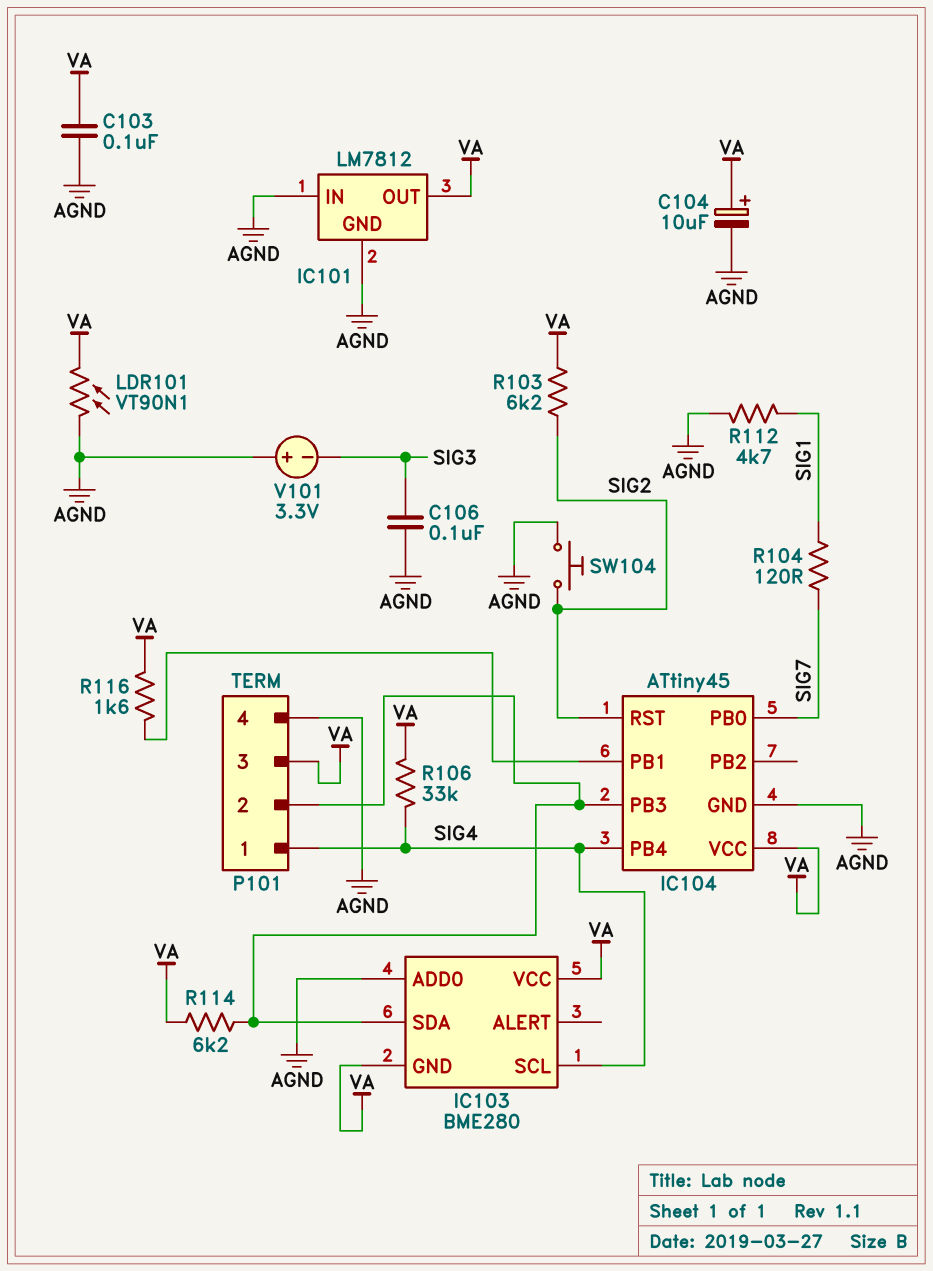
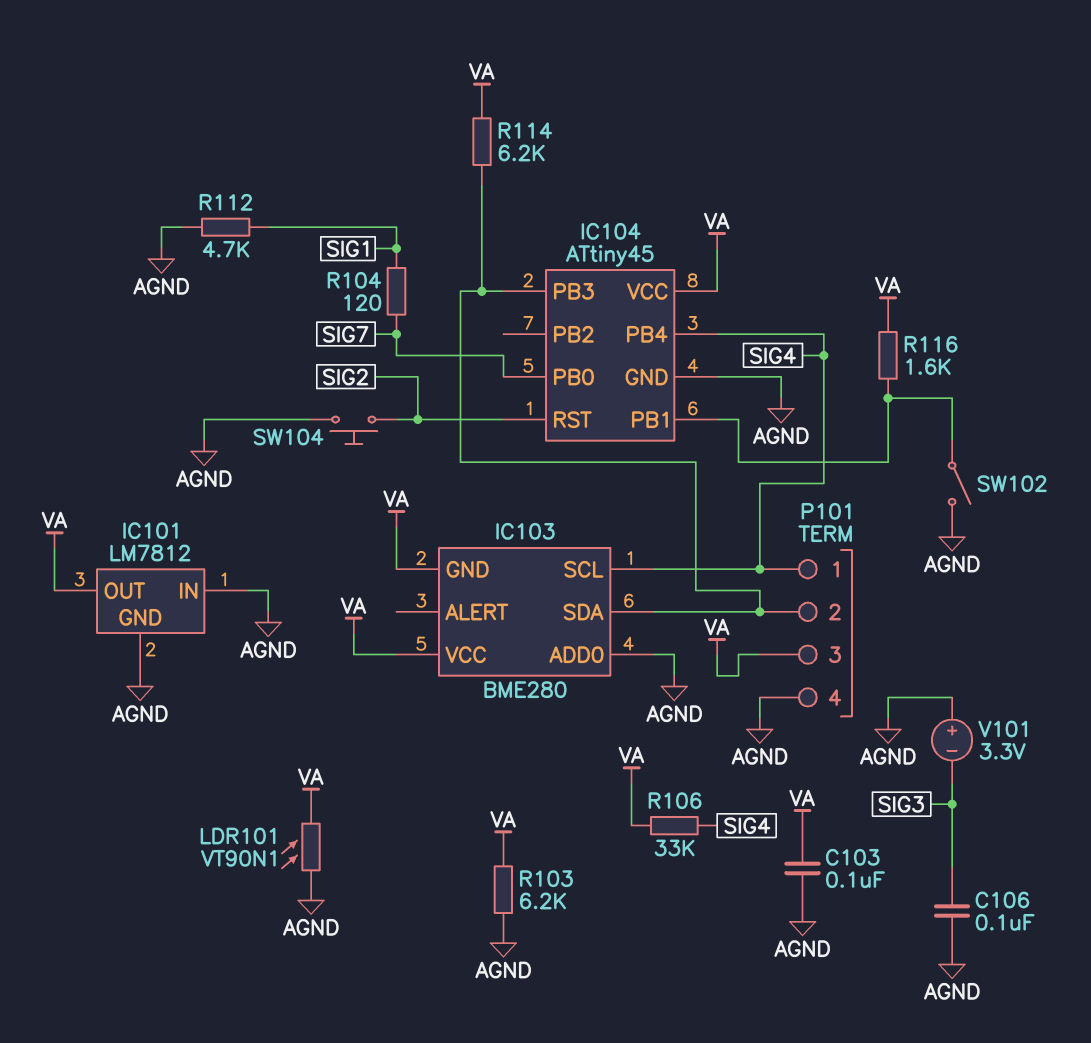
C104: 10uF (plus VA, minus AGND) -> none
R103: 6.2k (SIG2, VA) -> 6.2k (AGND, VA)
SW102: none -> switch (AGND, IC104/PB1)

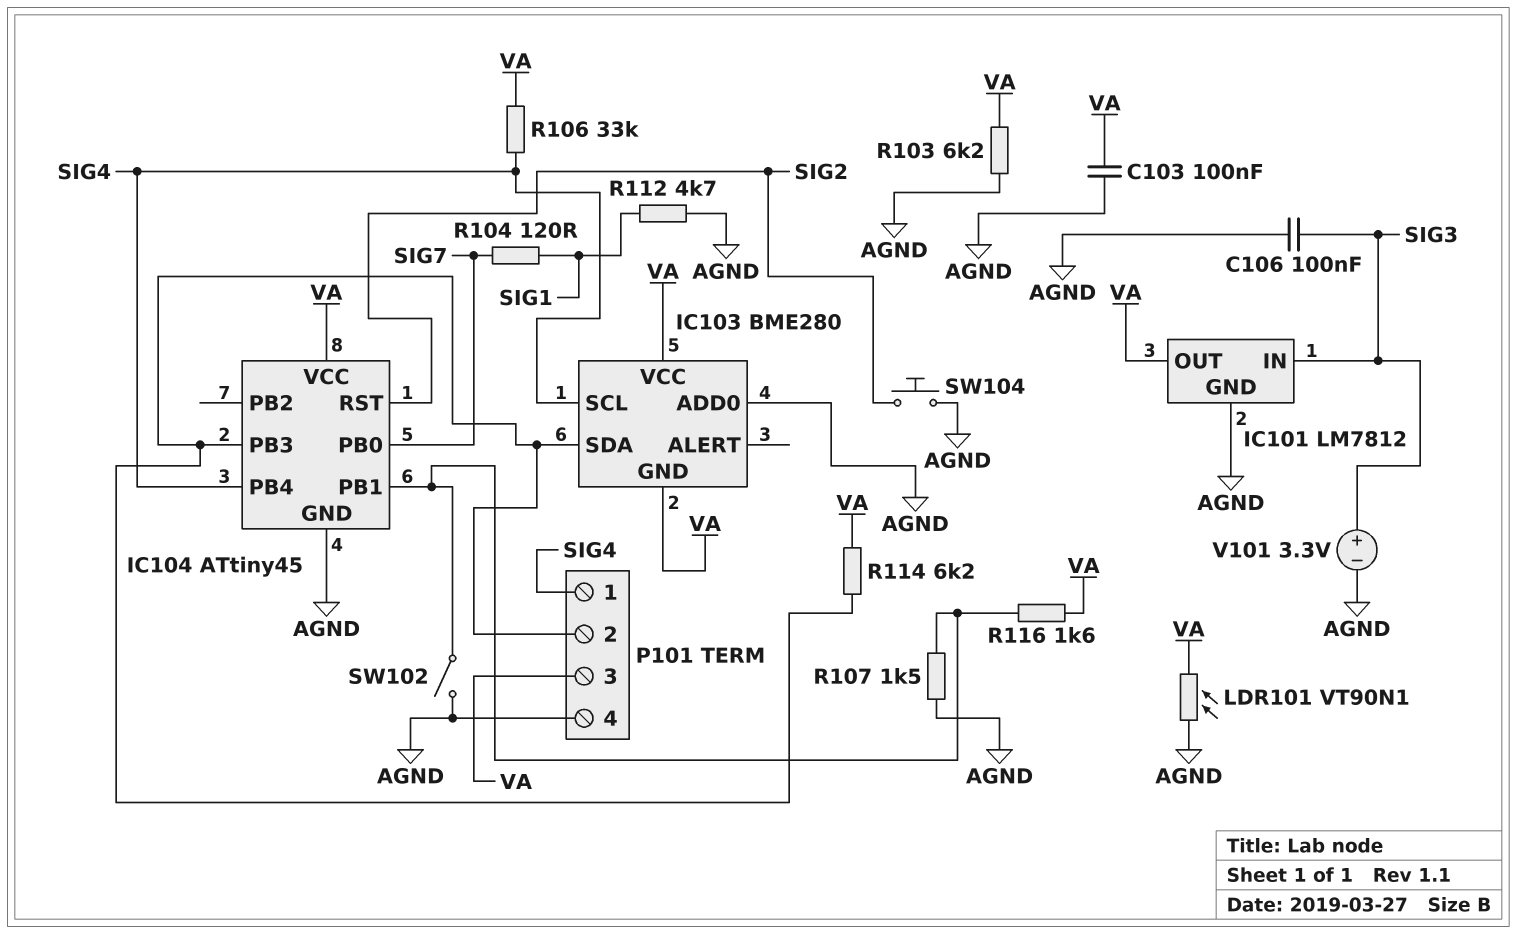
IC101 pin IN: AGND -> SIG3
R107: none -> 1.5k (AGND, IC104/PB1)
V101: 3.3V (plus AGND, minus SIG3) -> 3.3V (plus SIG3, minus AGND)

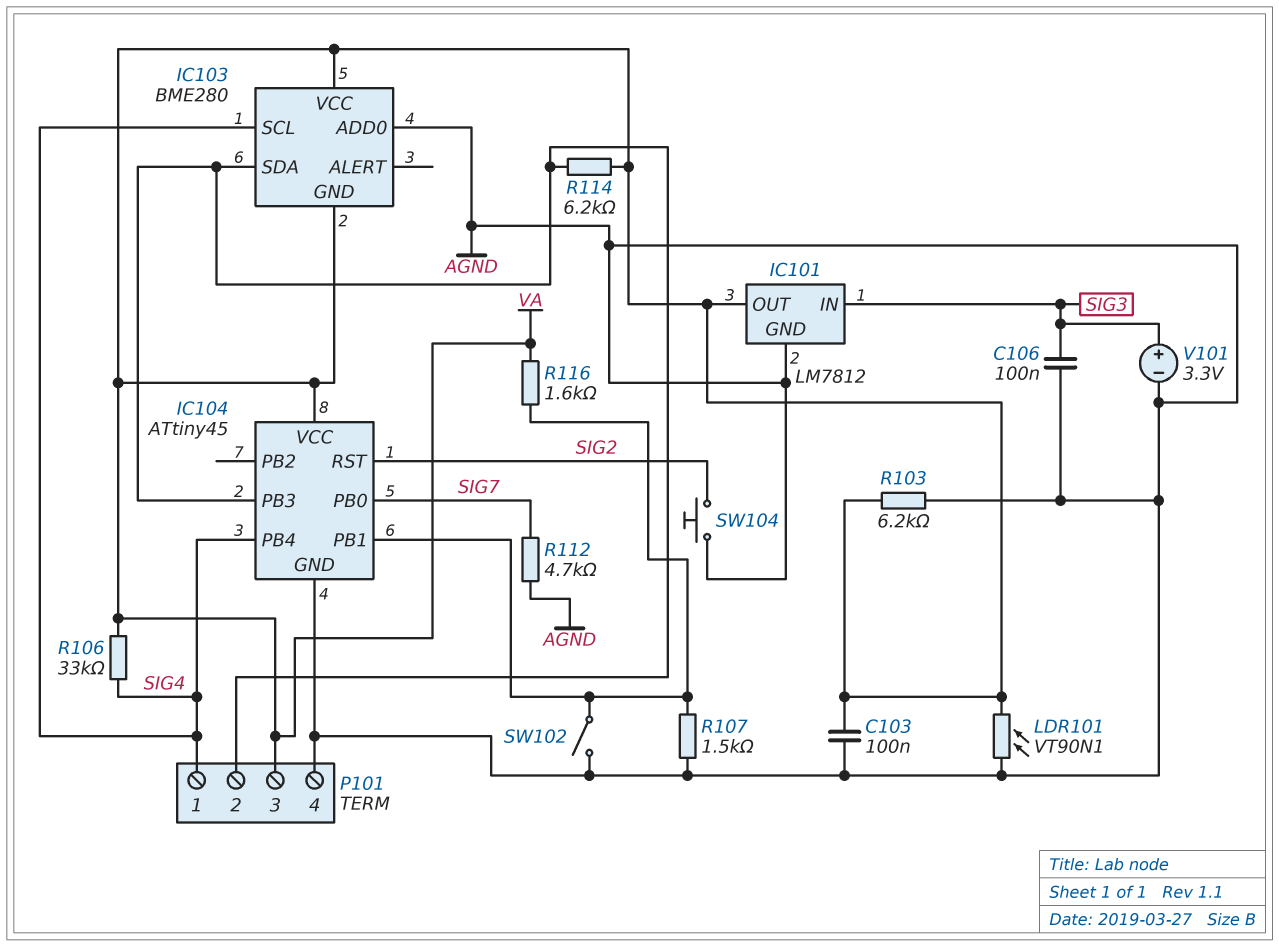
R104: 120 (SIG1, SIG7) -> none
R112: 4.7k (AGND, SIG1) -> 4.7k (AGND, SIG7)

